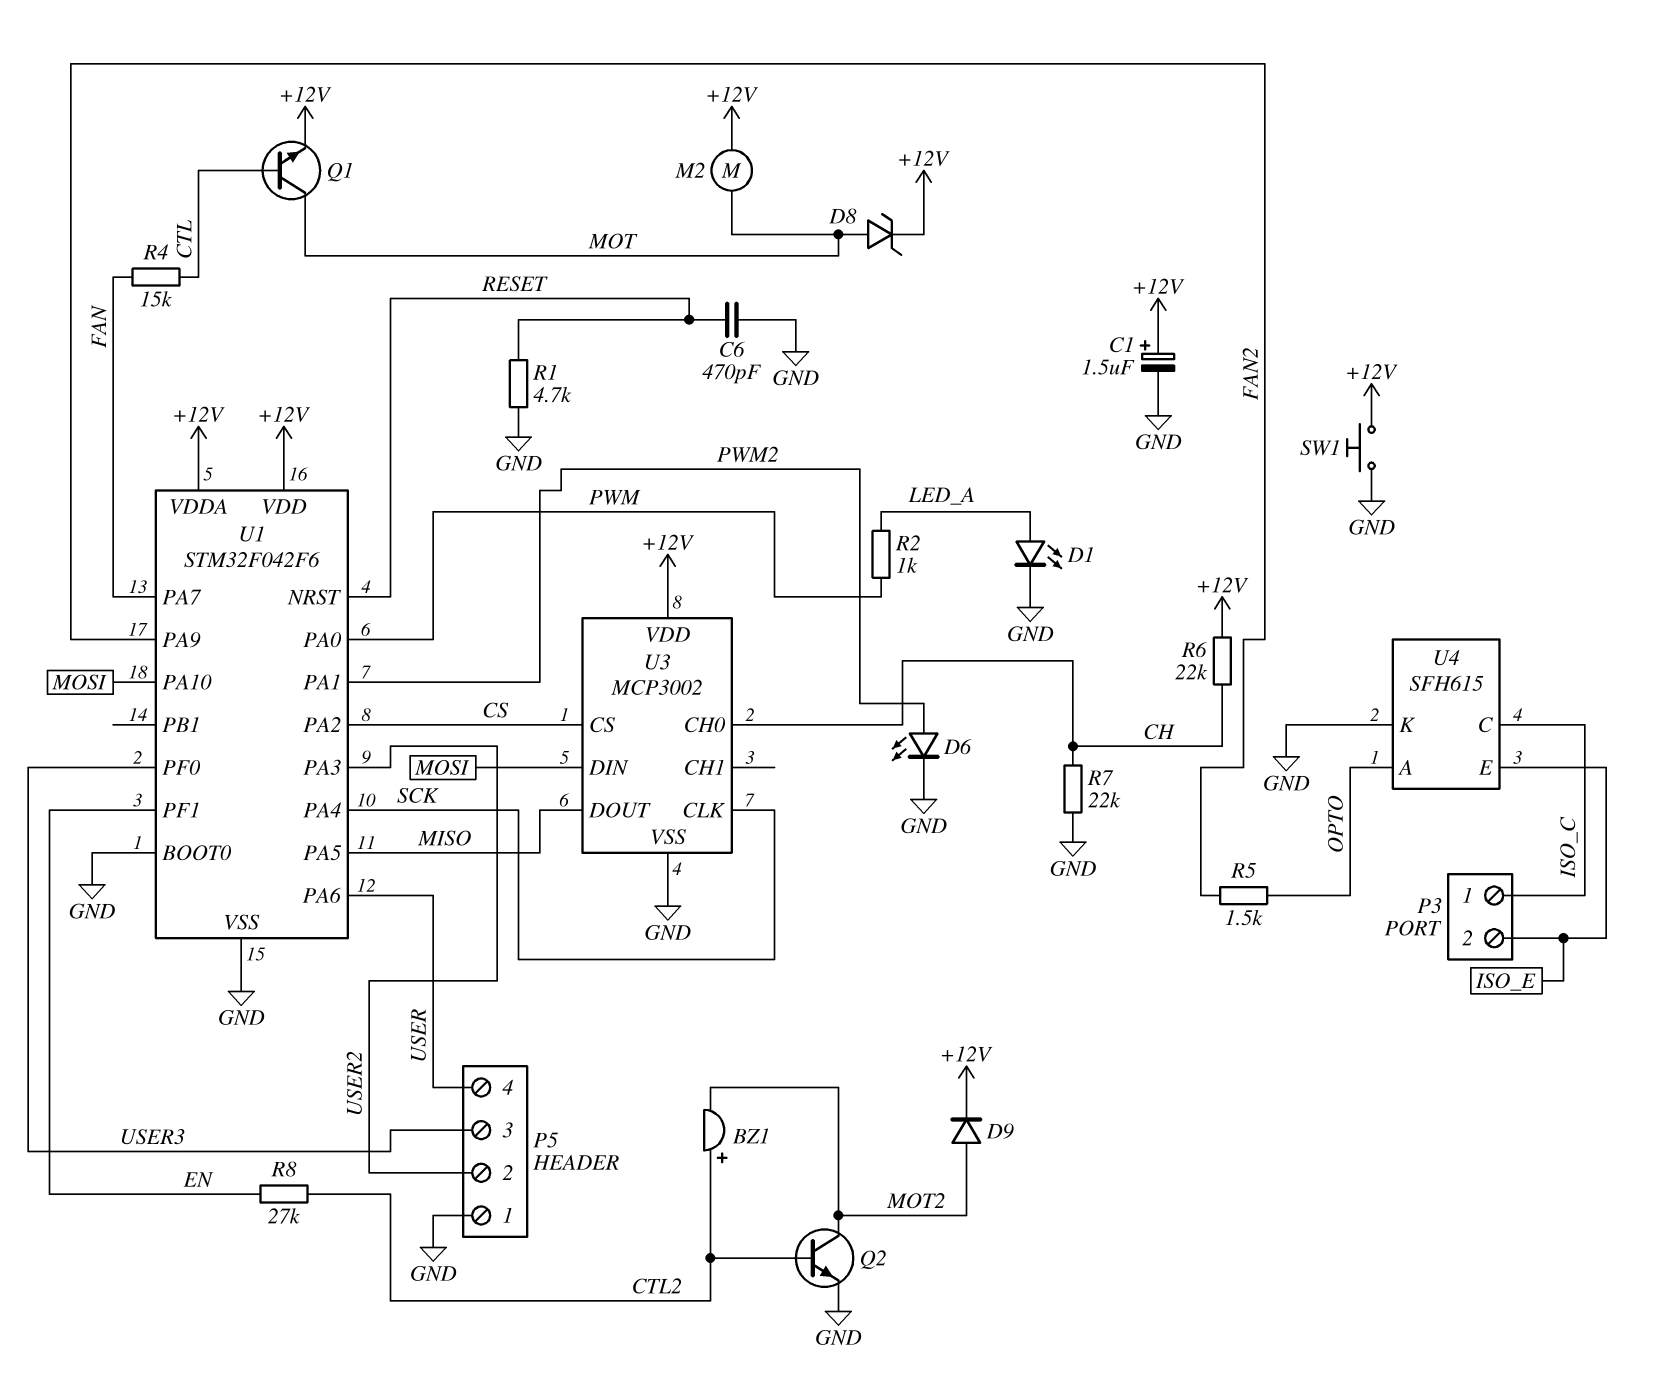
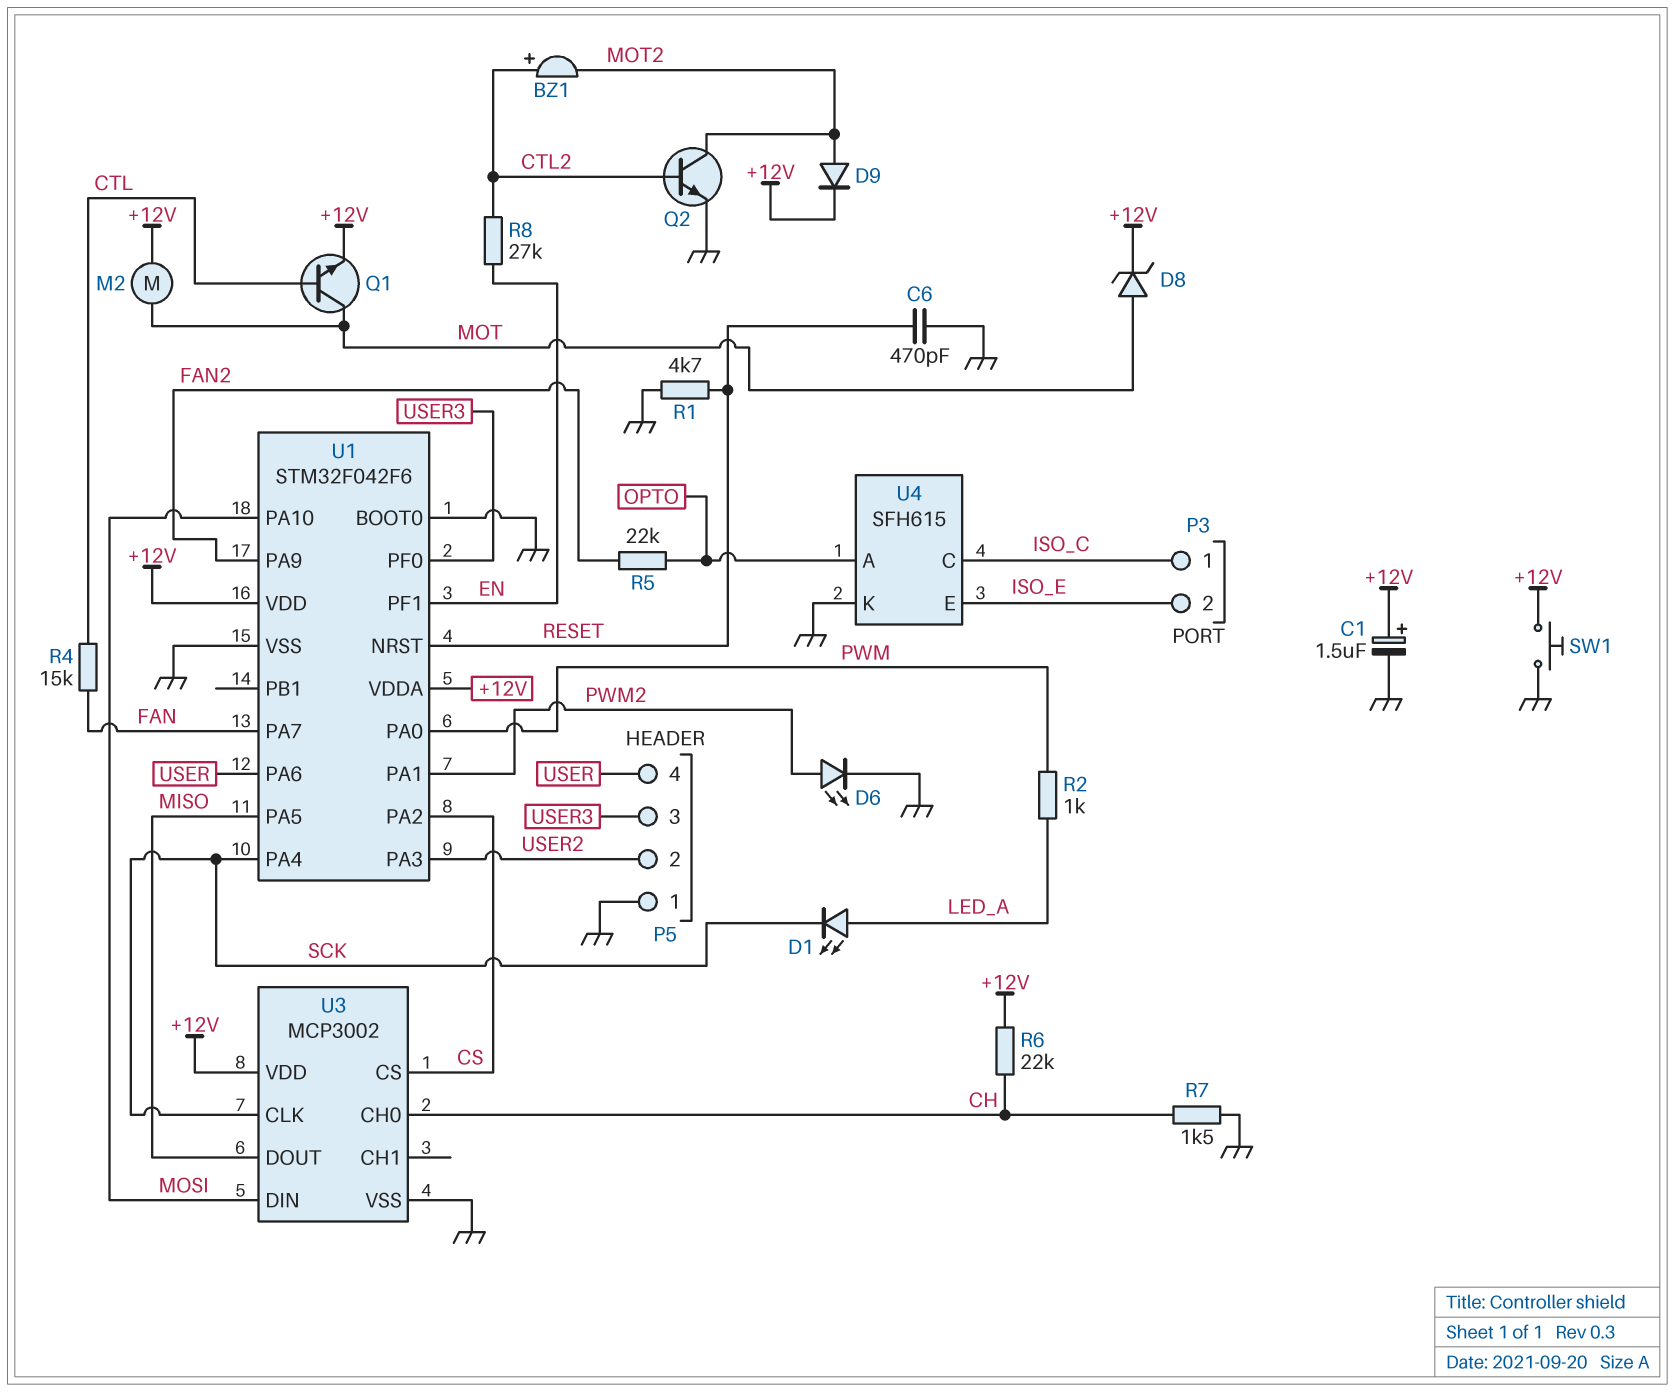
D1: LED (A LED_A, K GND) -> LED (A LED_A, K SCK)
R5: 1.5k (FAN2, OPTO) -> 22k (FAN2, OPTO)
R7: 22k (CH, GND) -> 1.5k (CH, GND)

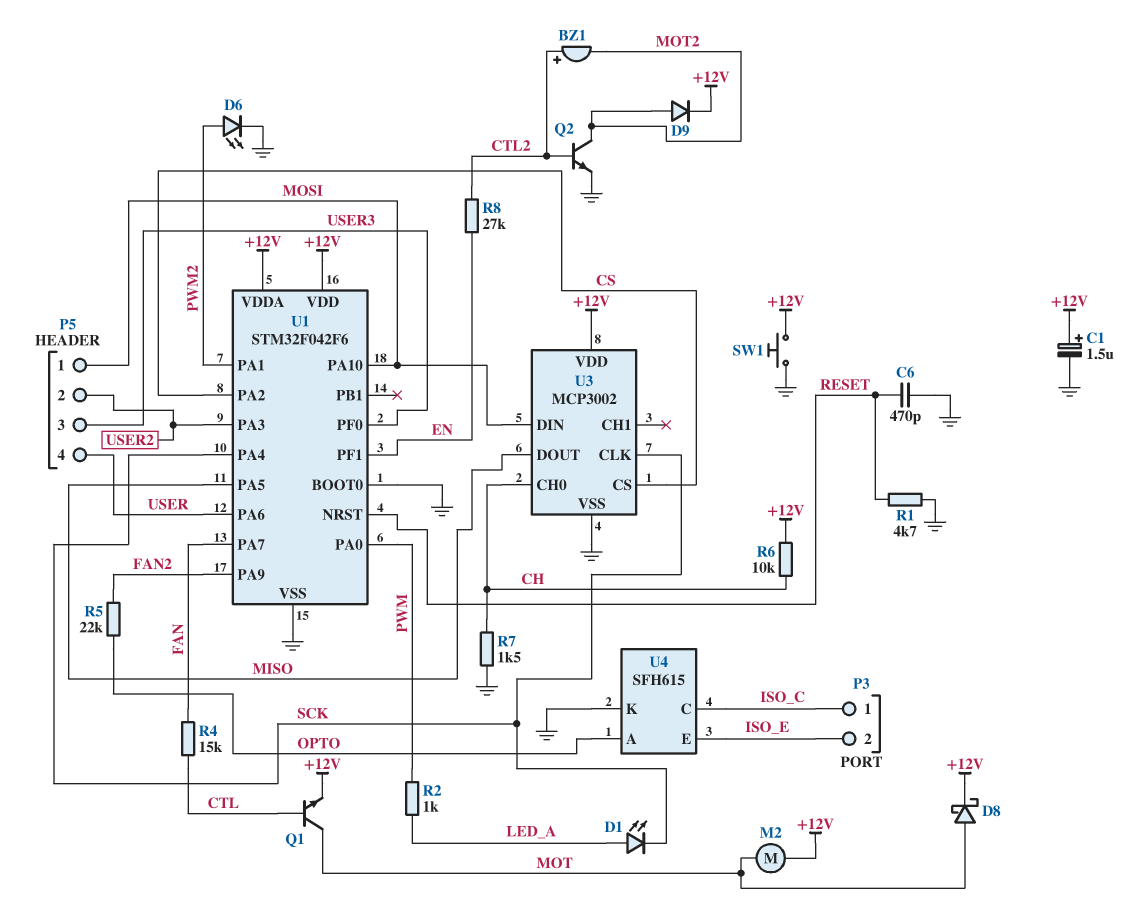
D8: zener (A MOT, K +12V) -> schottky (A MOT, K +12V)
P5 pin 1: GND -> MOSI
R6: 22k (+12V, CH) -> 10k (+12V, CH)

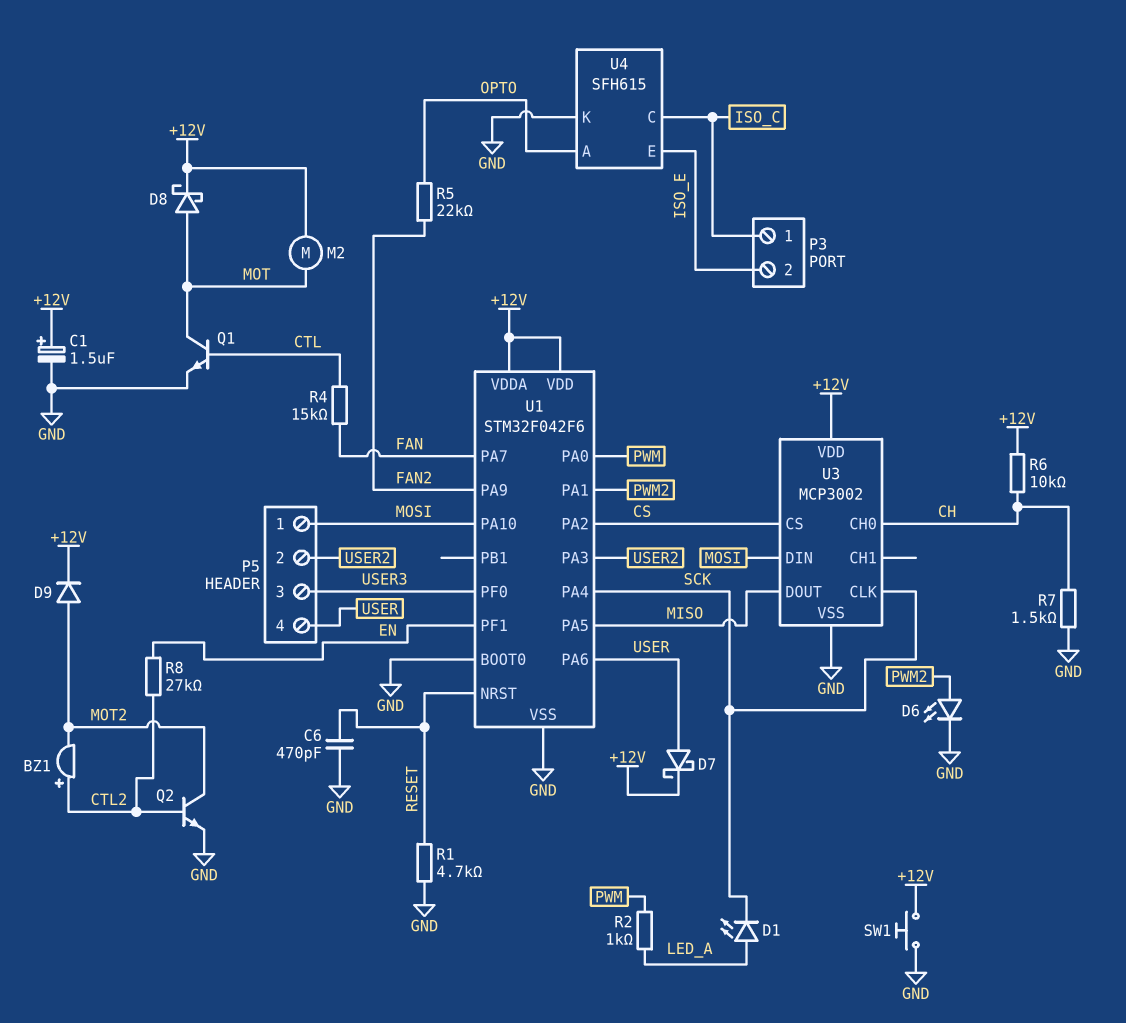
D7: none -> schottky (A USER, K +12V)
Q1: NPN (B CTL, C MOT, E +12V) -> NPN (B CTL, C MOT, E GND)

